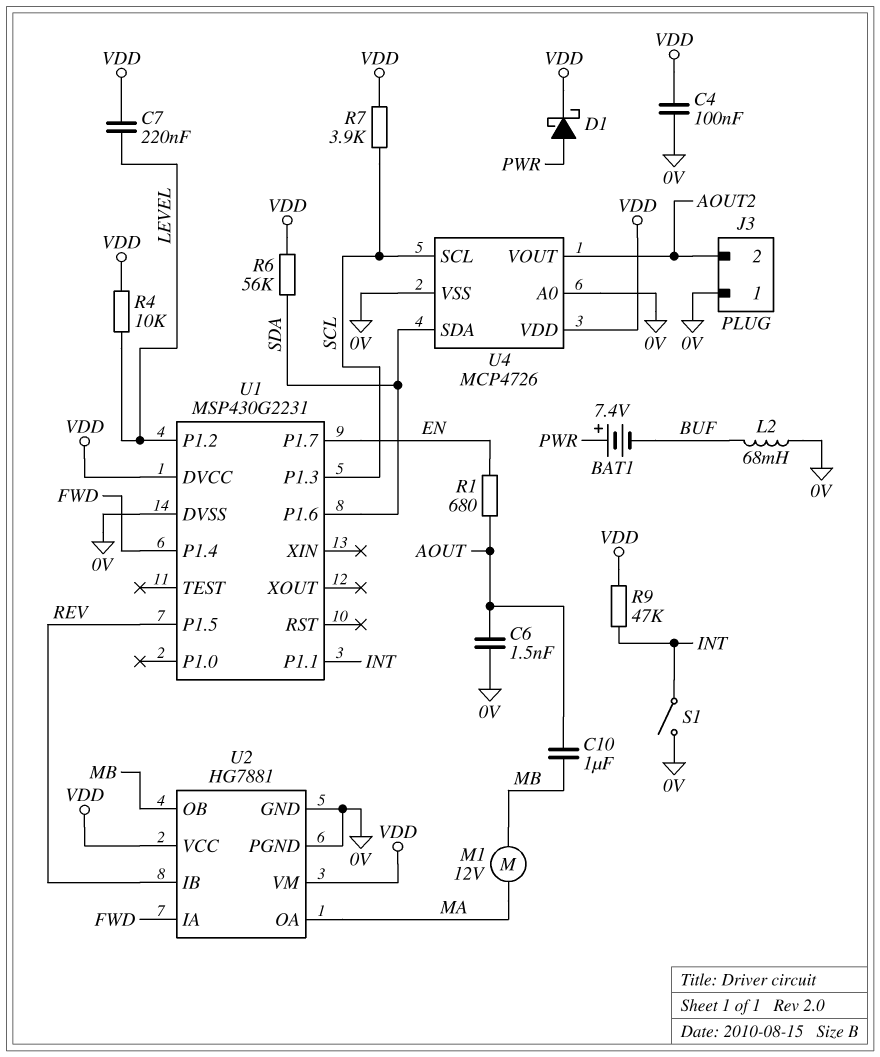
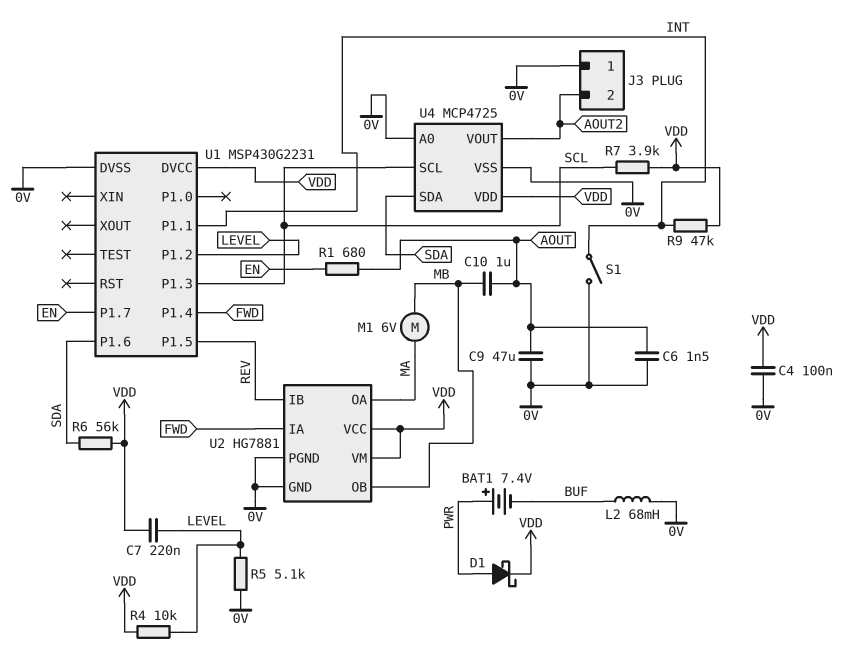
C9: none -> 47uF (0V, AOUT)
M1: motor 12V (MA, MB) -> motor 6V (MA, MB)
R5: none -> 5.1k (0V, LEVEL)
U4: MCP4726 -> MCP4725

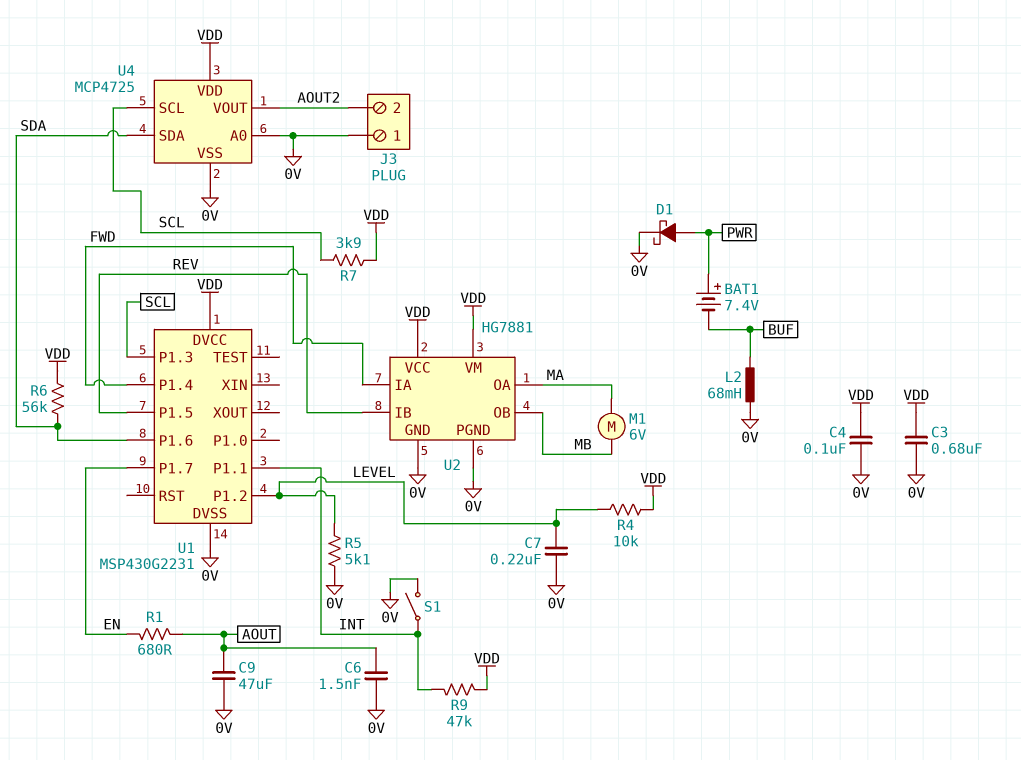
C3: none -> 680nF (0V, VDD)
C7: 220nF (LEVEL, VDD) -> 220nF (0V, LEVEL)
C10: 1uF (AOUT, MB) -> none
D1: schottky (A PWR, K VDD) -> schottky (A PWR, K 0V)

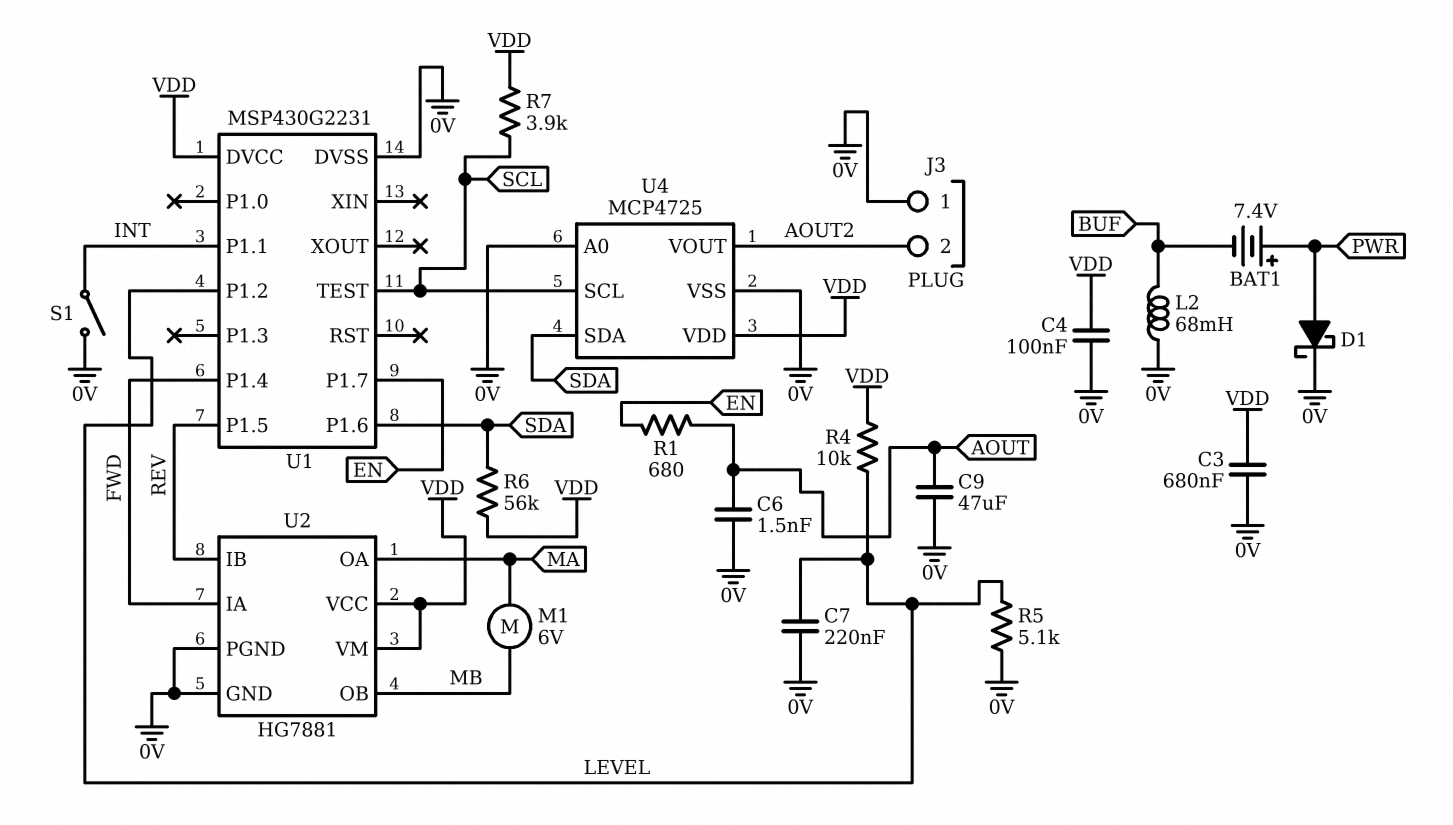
R9: 47k (INT, VDD) -> none
U1 pin P1.3: SCL -> none
U1 pin TEST: none -> SCL

